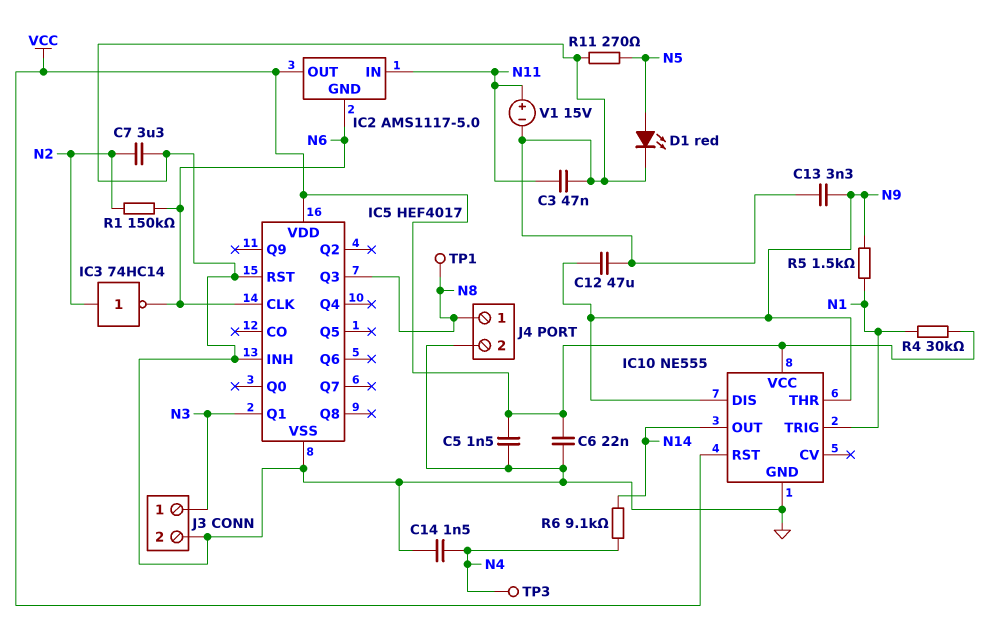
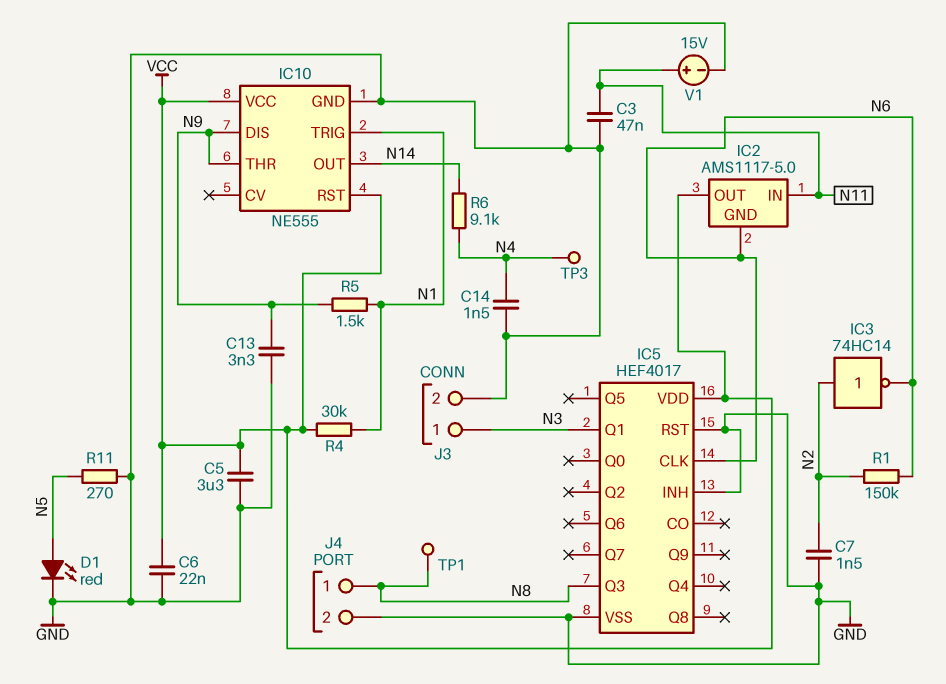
C5: 1.5nF (GND, VCC) -> 3.3uF (GND, VCC)
C7: 3.3uF (GND, N2) -> 1.5nF (GND, N2)
C12: 47uF (GND, N9) -> none

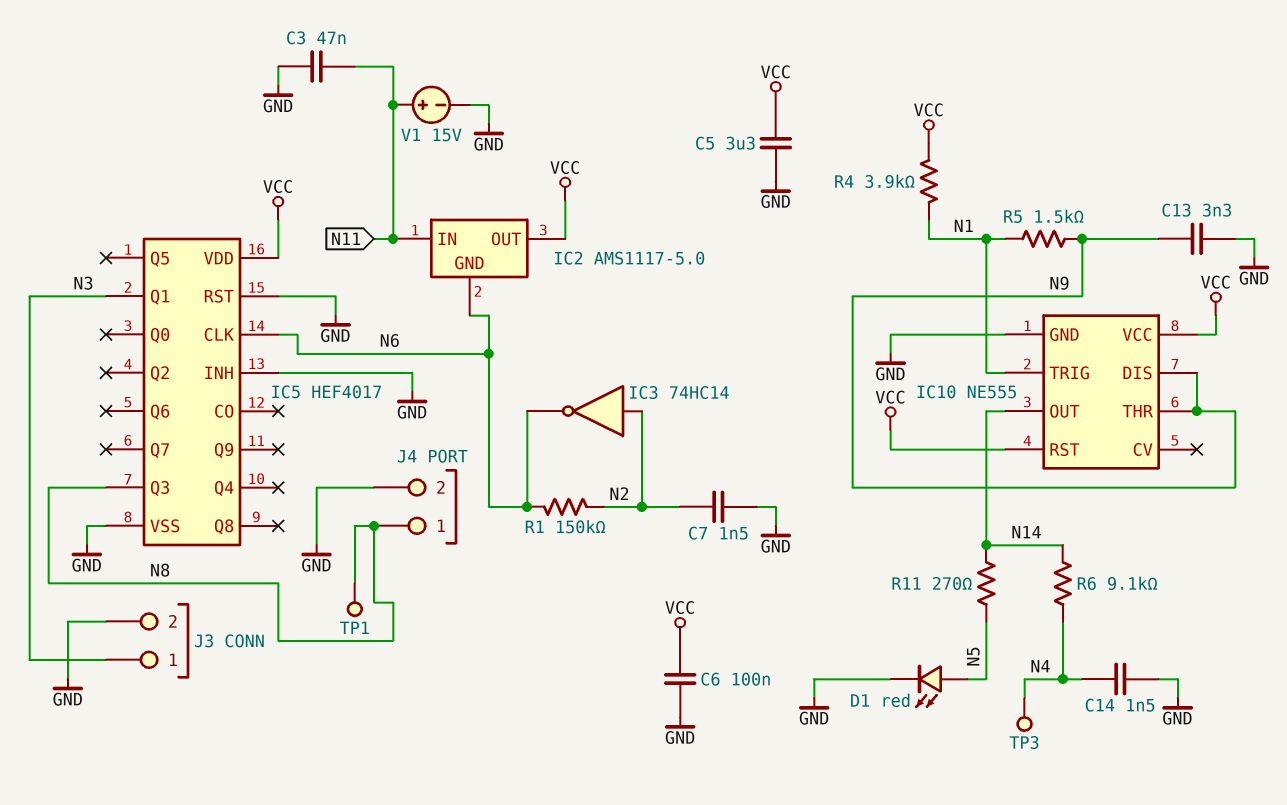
C6: 22nF (GND, VCC) -> 100nF (GND, VCC)
R4: 30k (N1, VCC) -> 3.9k (N1, VCC)
R11: 270 (GND, N5) -> 270 (N5, N14)

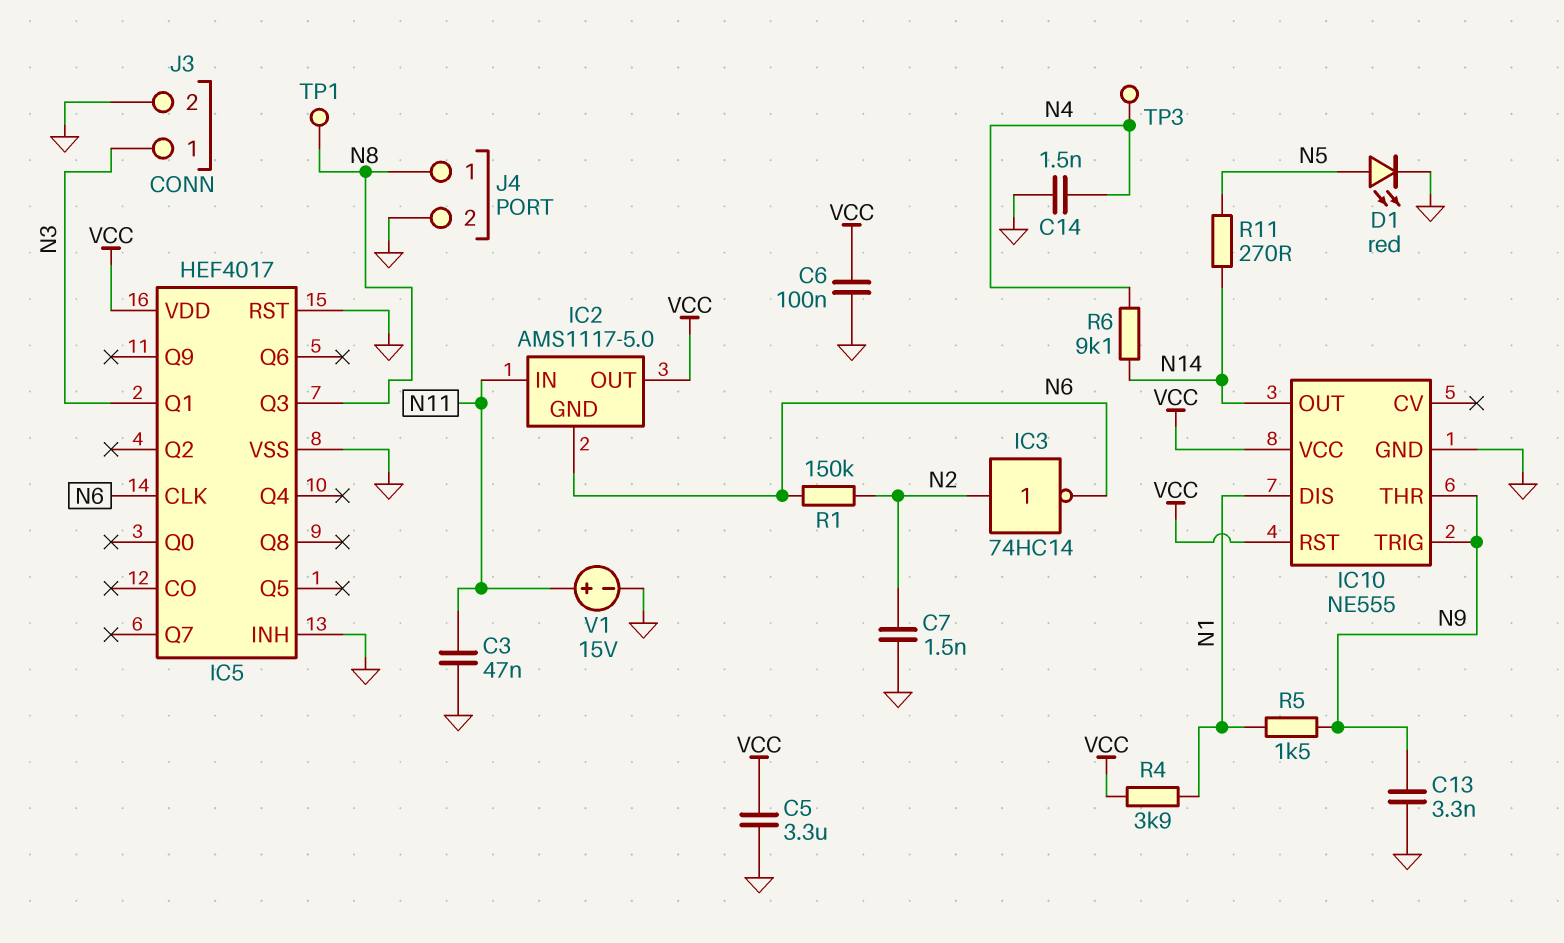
IC10 pin DIS: N9 -> N1
IC10 pin TRIG: N1 -> N9

